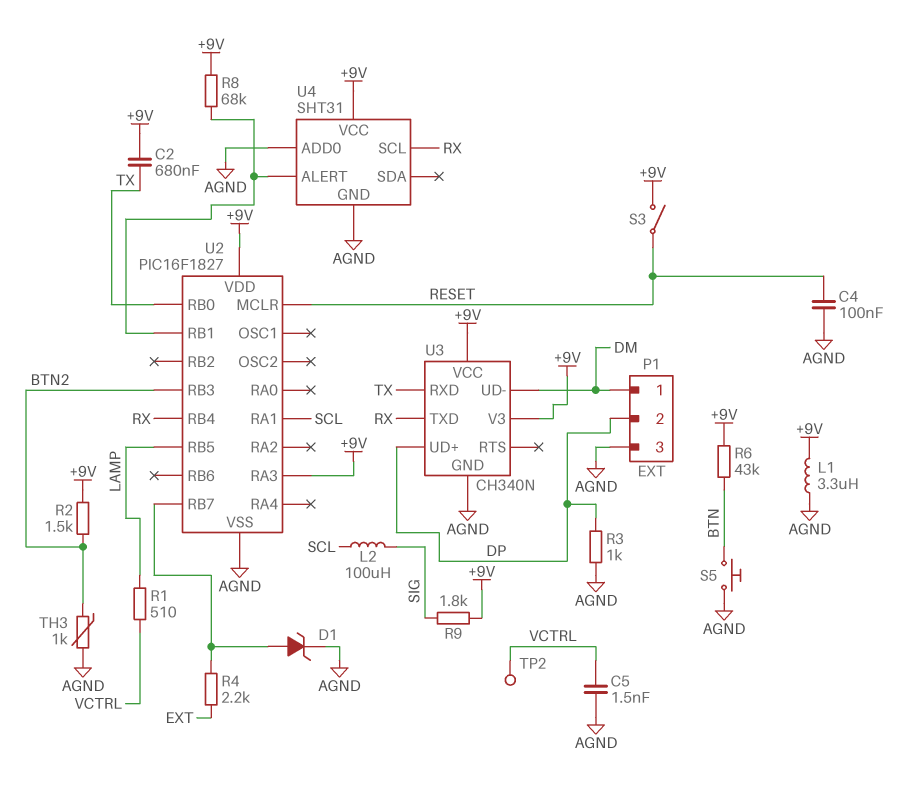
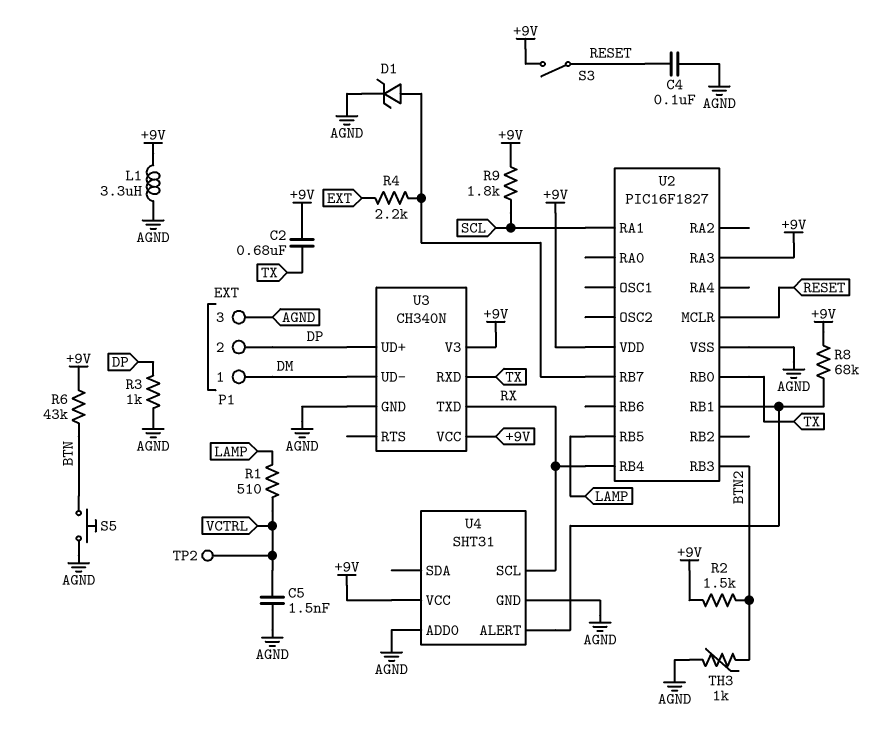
L2: 100uH (SCL, SIG) -> none
R9: 1.8k (+9V, SIG) -> 1.8k (+9V, SCL)

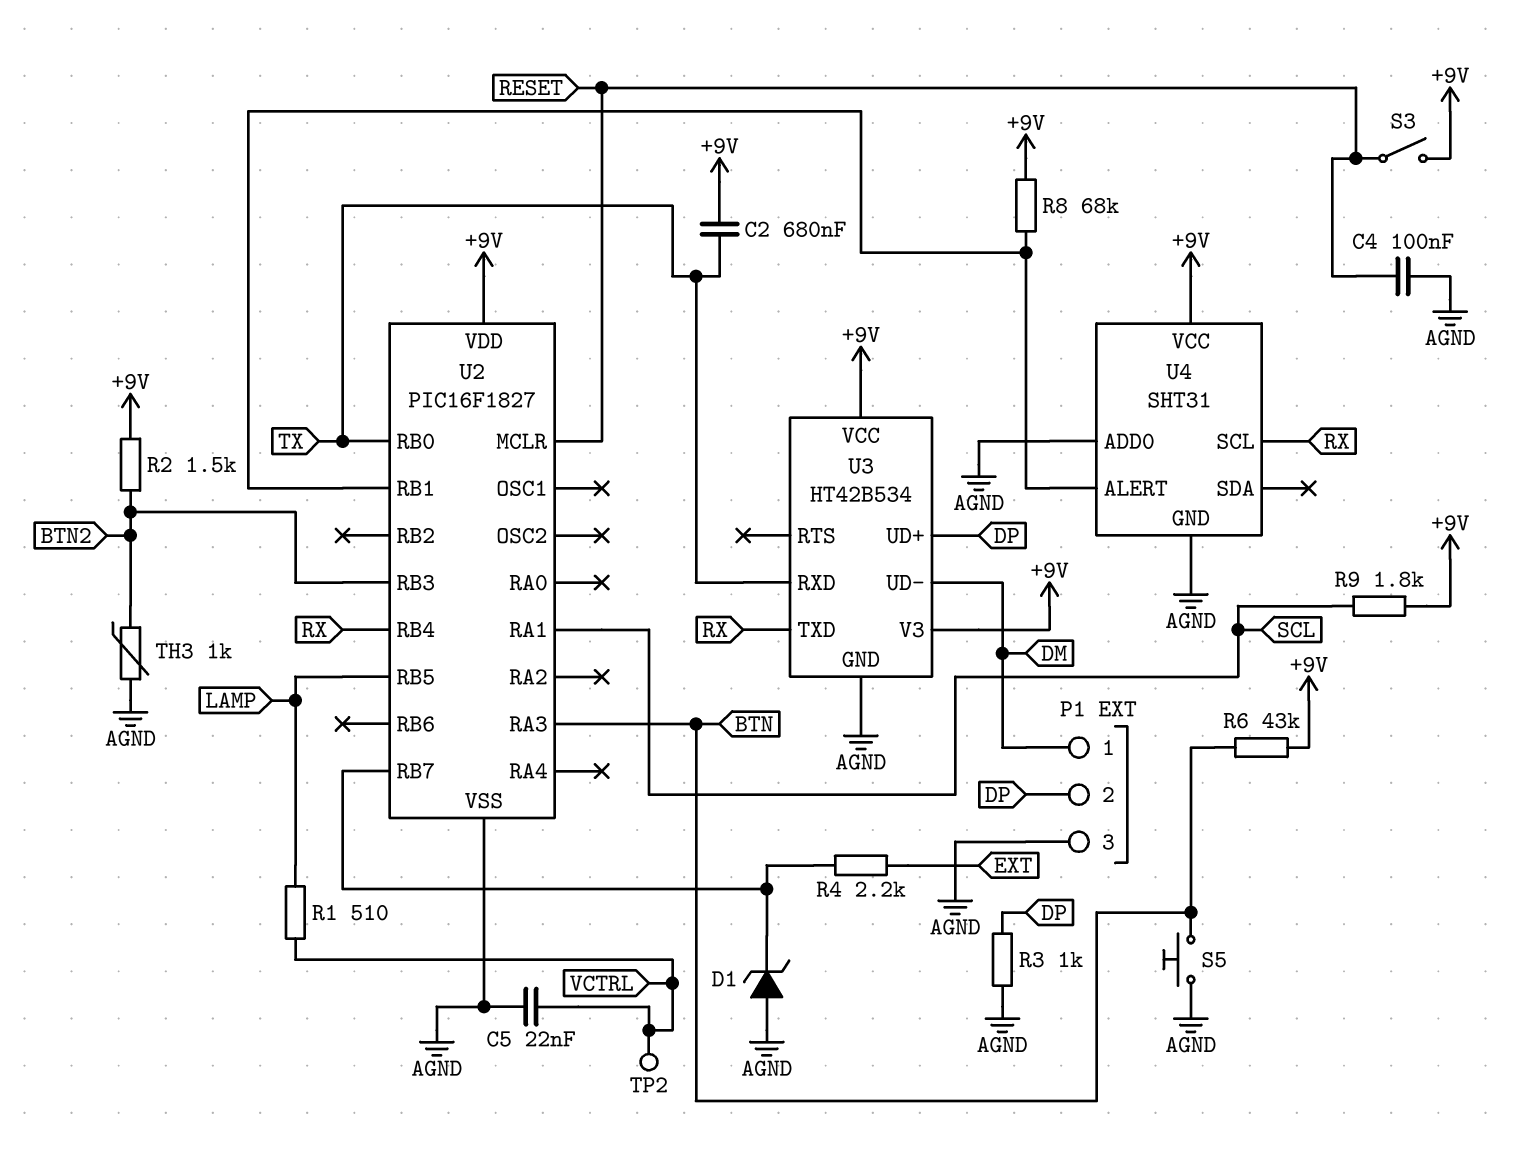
C5: 1.5nF (AGND, VCTRL) -> 22nF (AGND, VCTRL)
D1: zener (A U2/RB7, K AGND) -> zener (A AGND, K U2/RB7)
L1: 3.3uH (+9V, AGND) -> none
U2 pin RA3: +9V -> BTN
U3: CH340N -> HT42B534

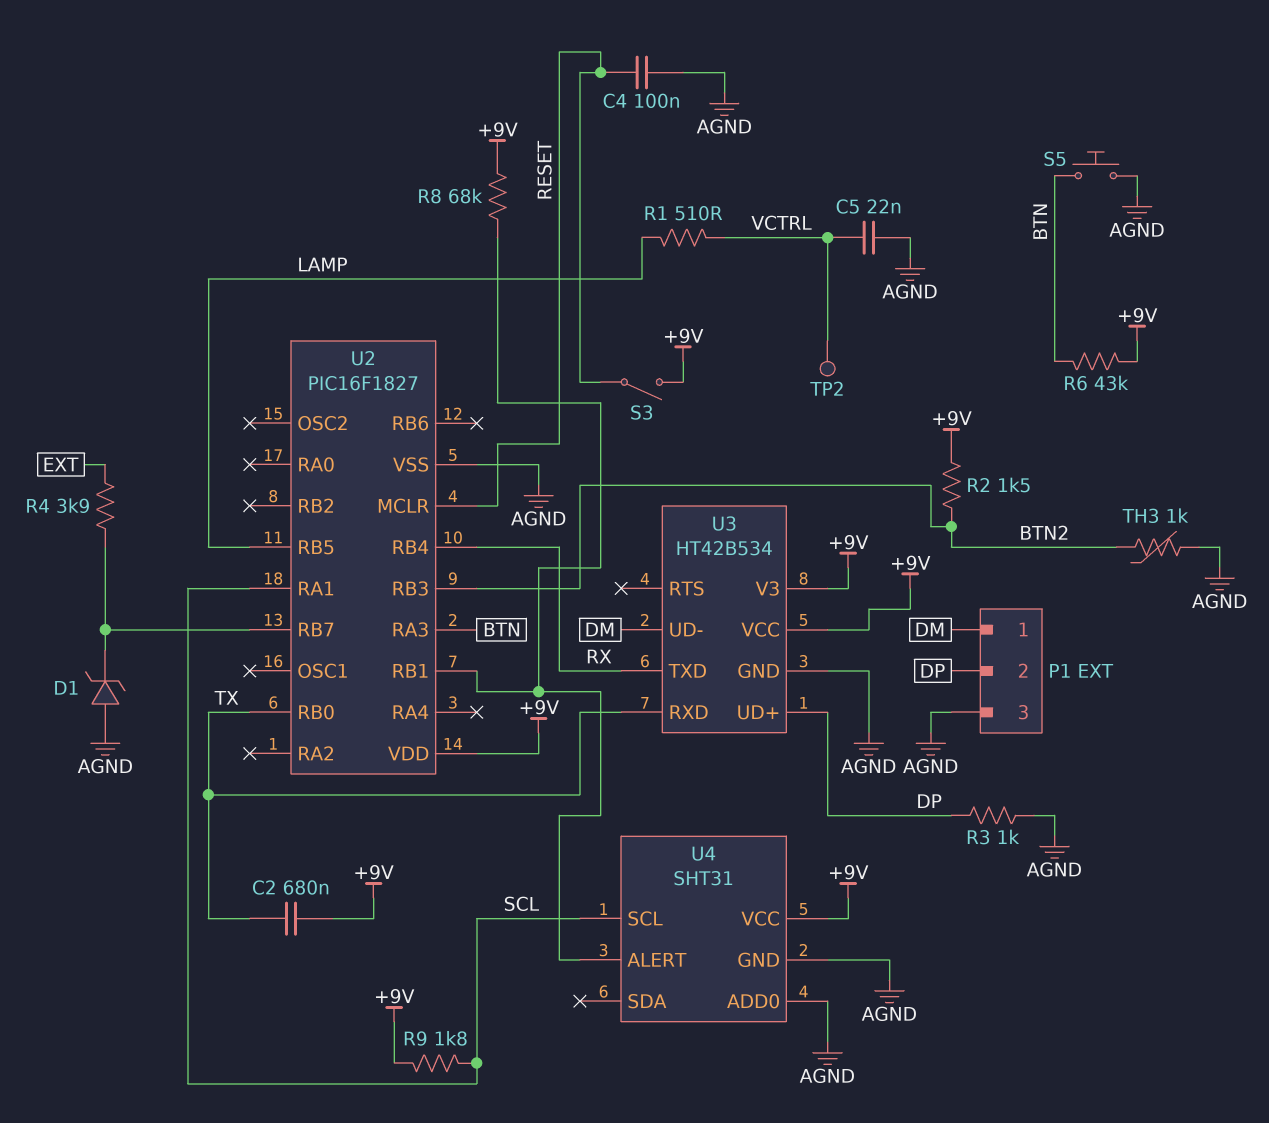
R4: 2.2k (EXT, U2/RB7) -> 3.9k (EXT, U2/RB7)
U4 pin SCL: RX -> SCL

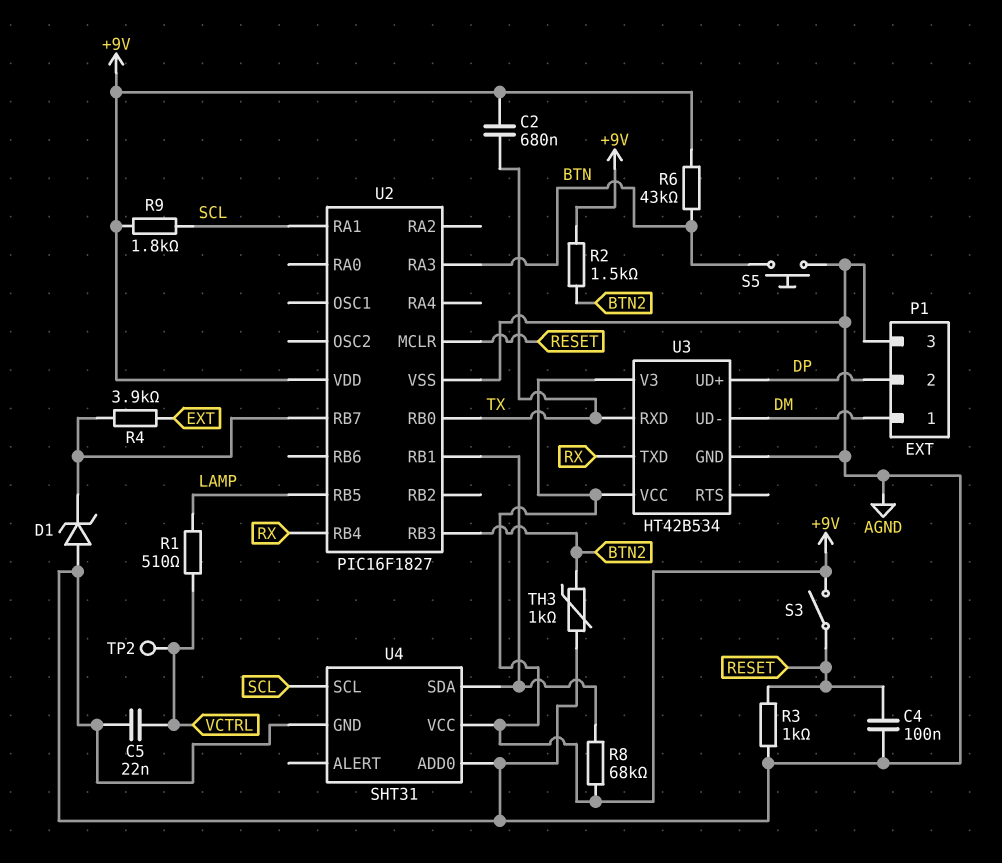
R3: 1k (AGND, DP) -> 1k (AGND, RESET)
U4 pin ALERT: U2/RB1 -> none
U4 pin SDA: none -> U2/RB1

